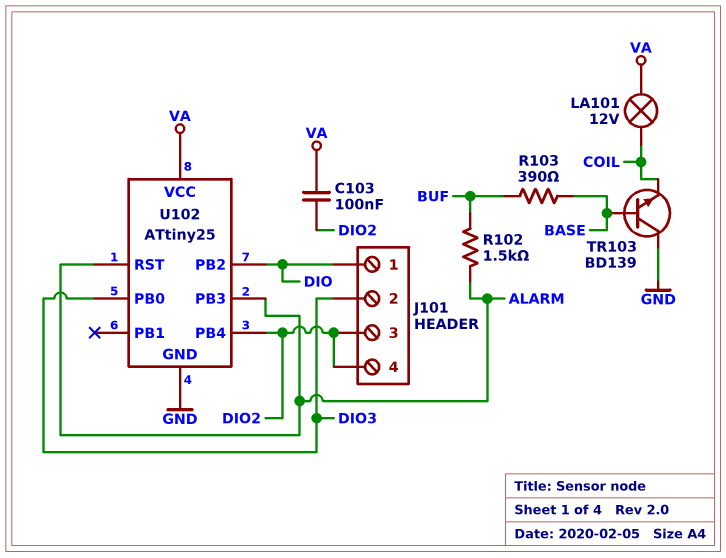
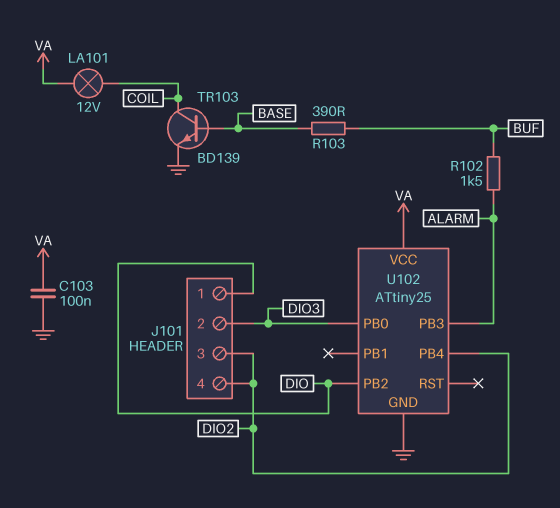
C103: 100nF (DIO2, VA) -> 100nF (GND, VA)
TR103: NPN BD139 (B BASE, C GND, E COIL) -> NPN BD139 (B BASE, C COIL, E GND)
U102 pin RST: ALARM -> none

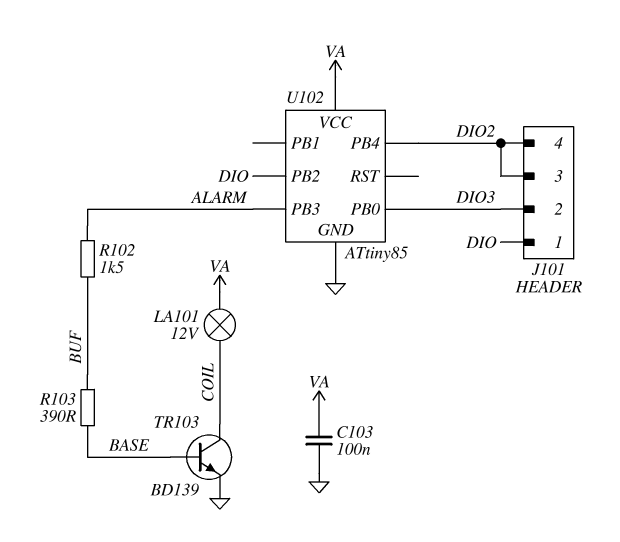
U102: ATtiny25 -> ATtiny85

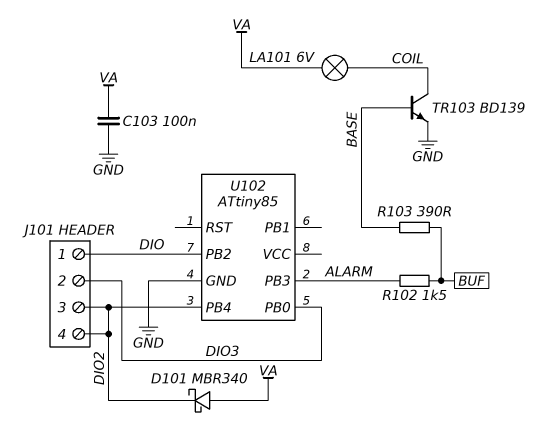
D101: none -> schottky MBR340 (A VA, K DIO2)
LA101: lamp 12V (COIL, VA) -> lamp 6V (COIL, VA)
U102 pin VCC: VA -> none

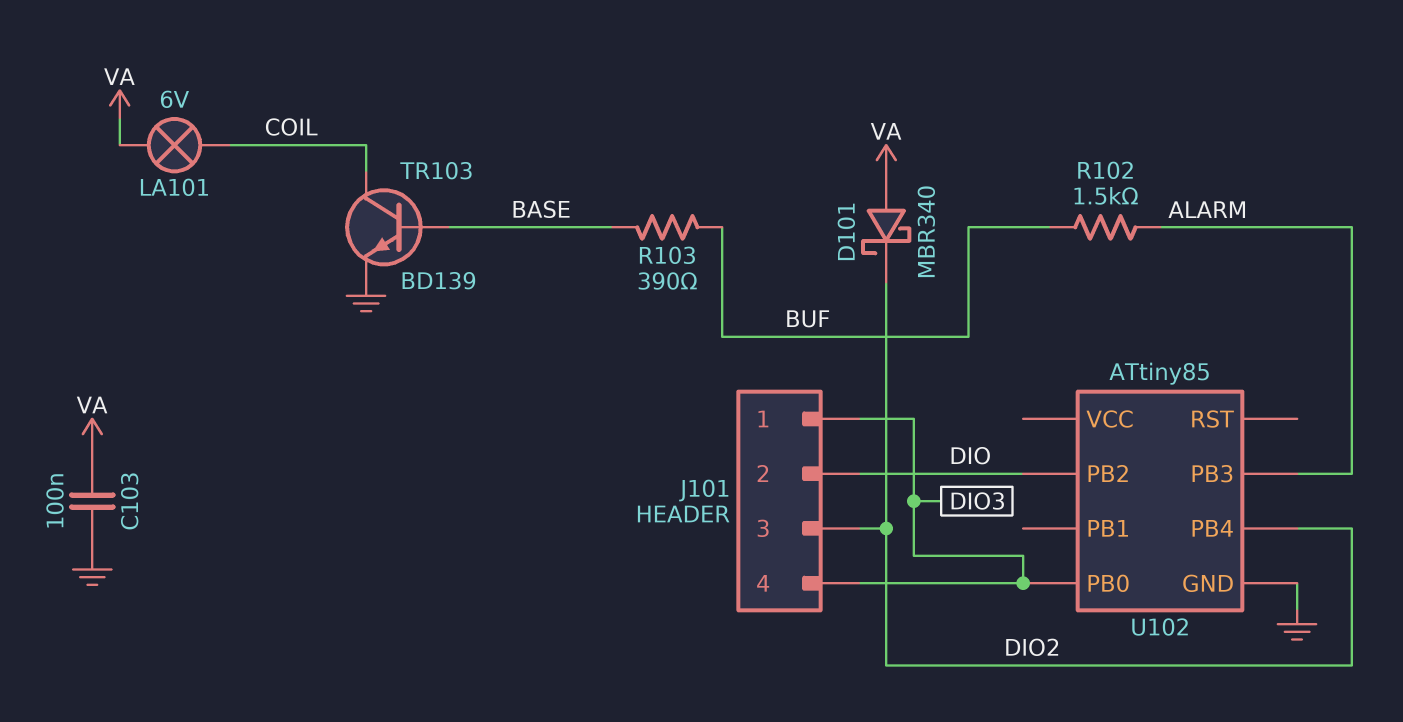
J101 pin 1: DIO -> DIO3
J101 pin 2: DIO3 -> DIO
J101 pin 4: DIO2 -> DIO3

